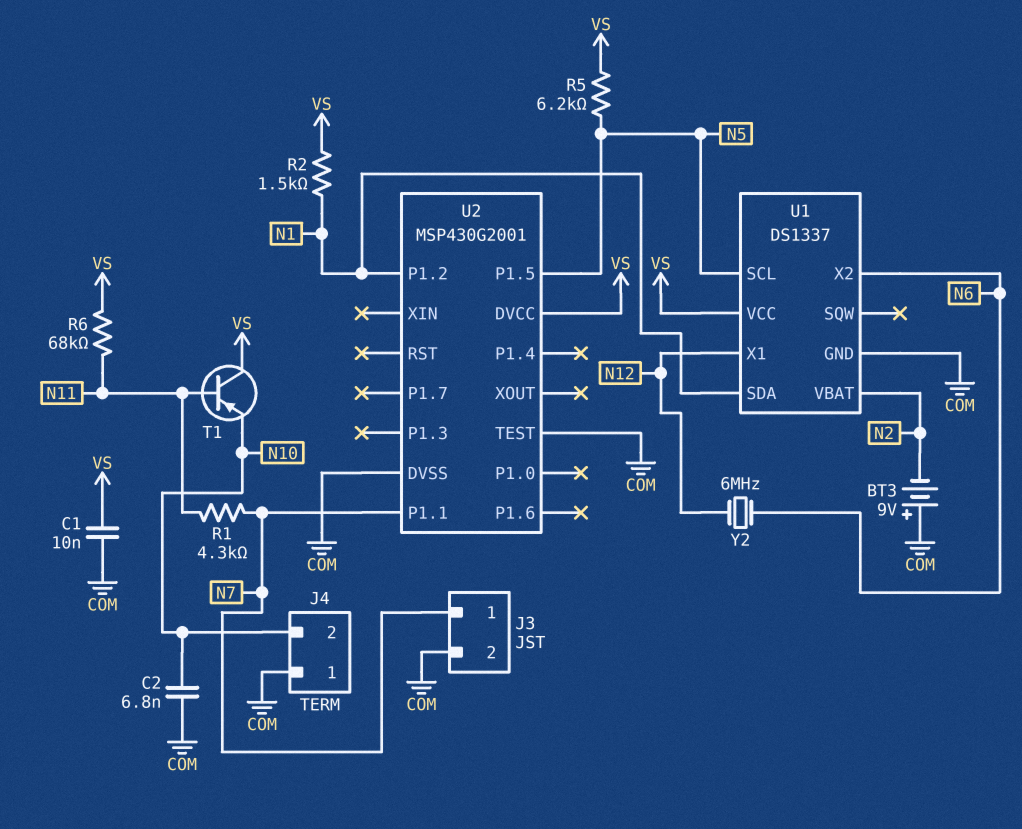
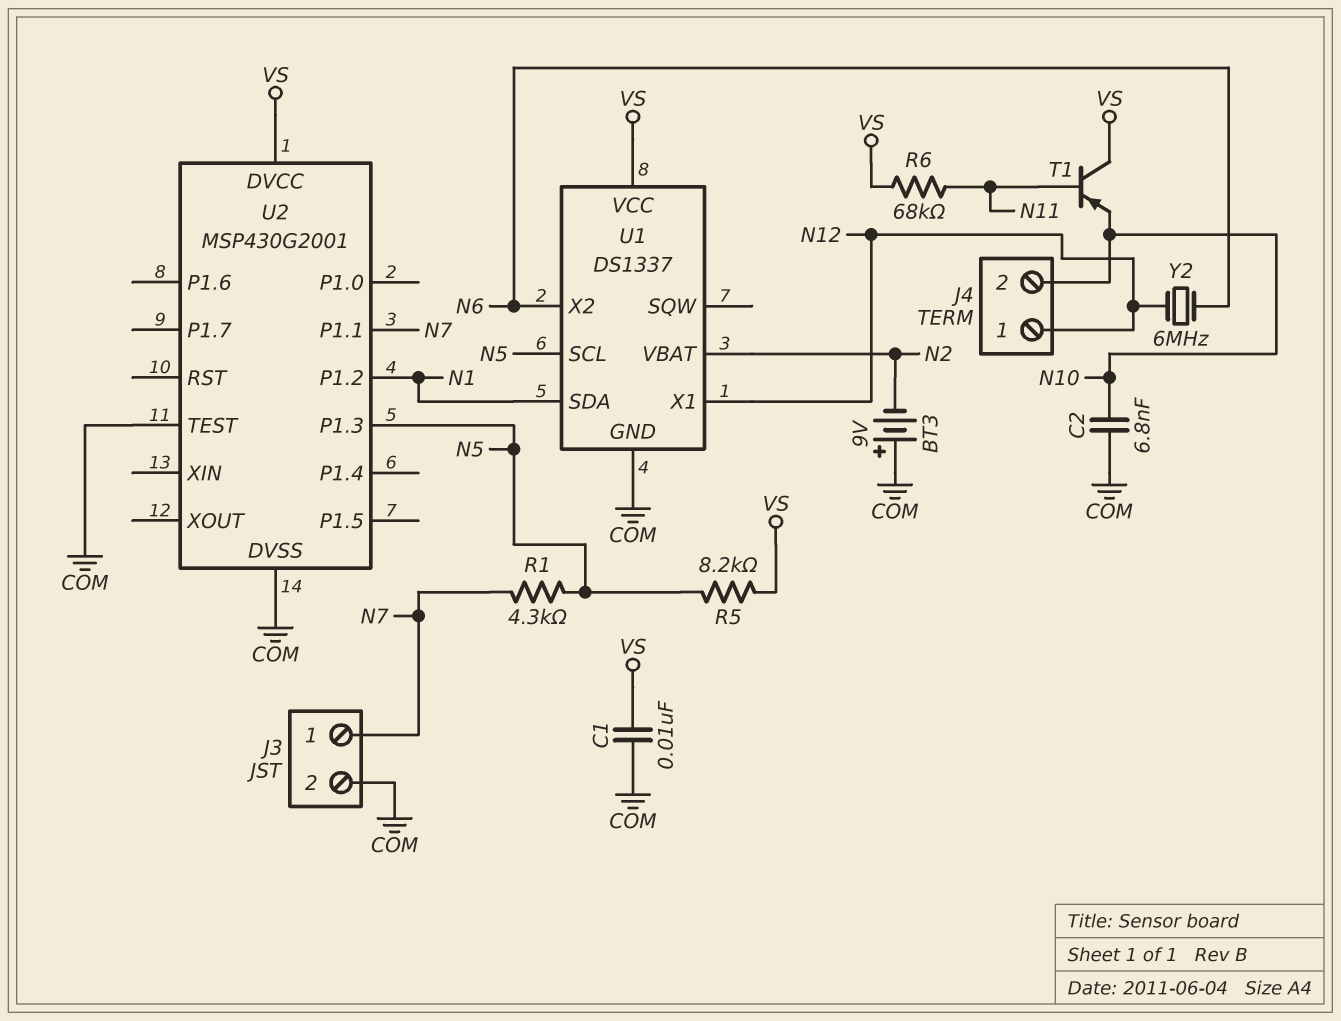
J4 pin 1: COM -> N12
R1: 4.3k (N7, N11) -> 4.3k (N5, N7)
R2: 1.5k (N1, VS) -> none
R5: 6.2k (N5, VS) -> 8.2k (N5, VS)
U2 pin P1.3: none -> N5
U2 pin P1.5: N5 -> none

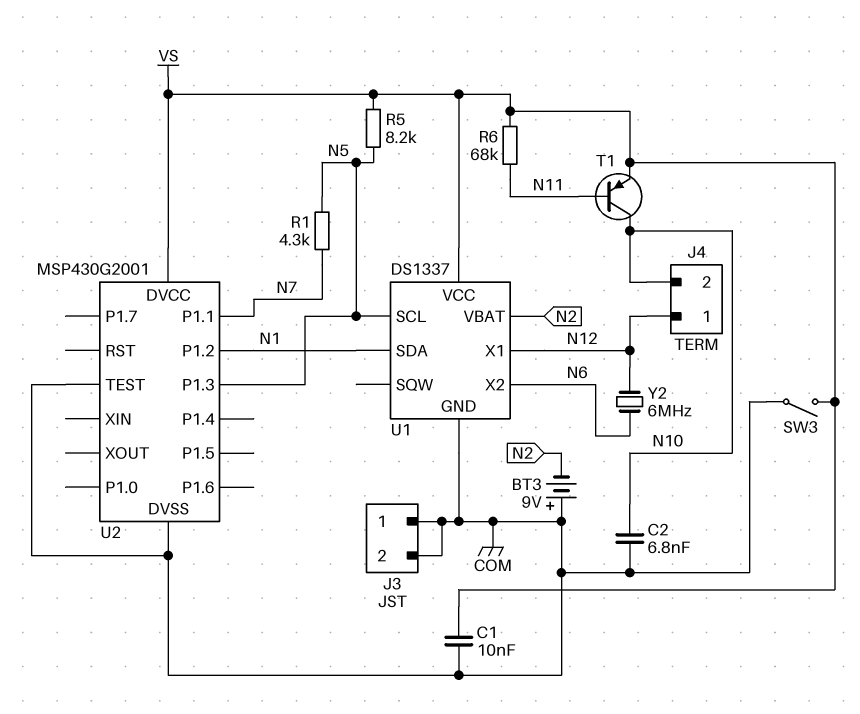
J3 pin 1: N7 -> COM
SW3: none -> switch (COM, VS)
T1: PNP (B N11, C VS, E N10) -> PNP (B N11, C N10, E VS)

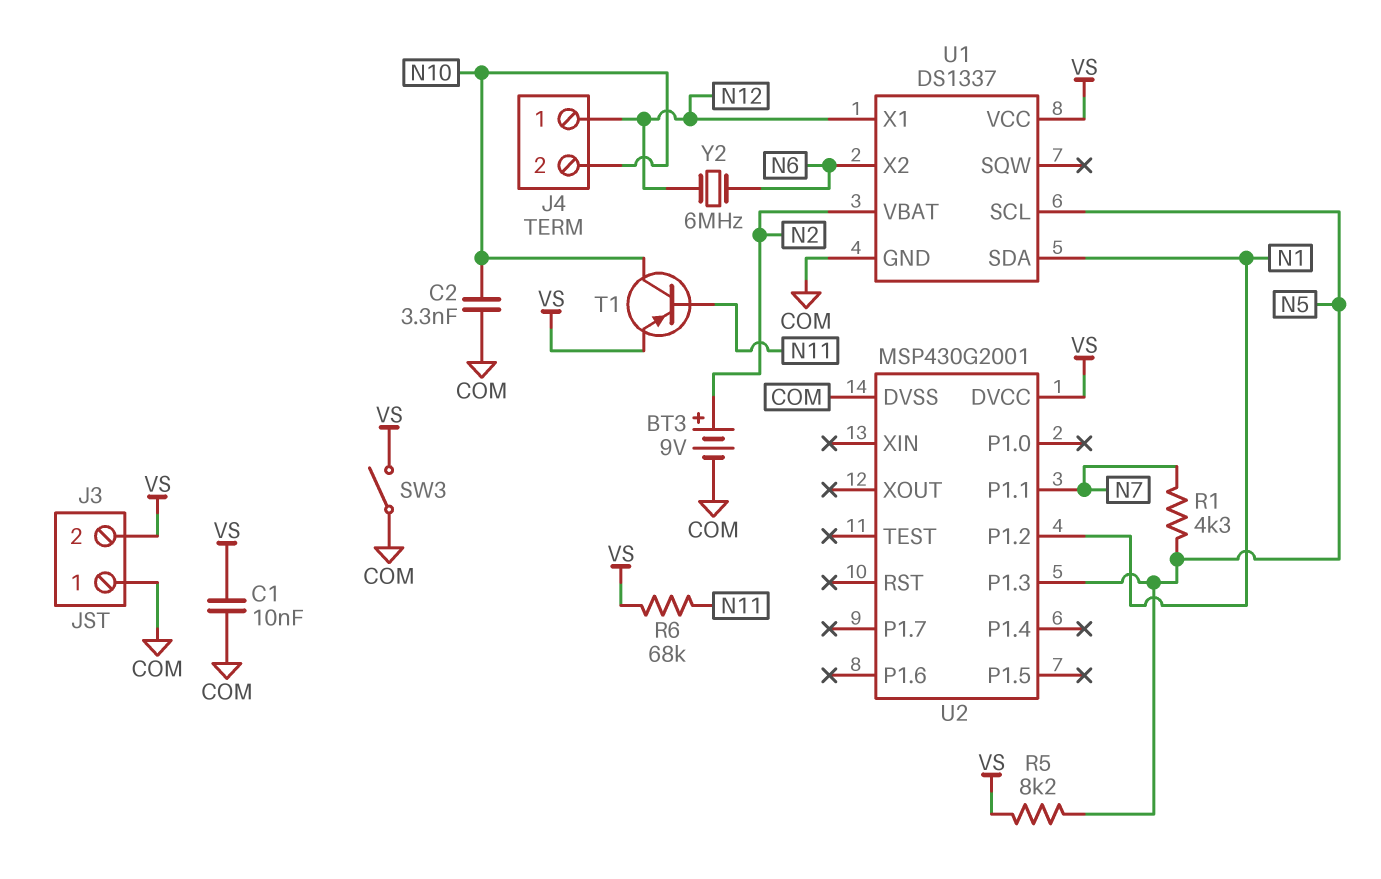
BT3: 9V (plus COM, minus N2) -> 9V (plus N2, minus COM)
C2: 6.8nF (COM, N10) -> 3.3nF (COM, N10)
J3 pin 2: COM -> VS
U2 pin TEST: COM -> none

